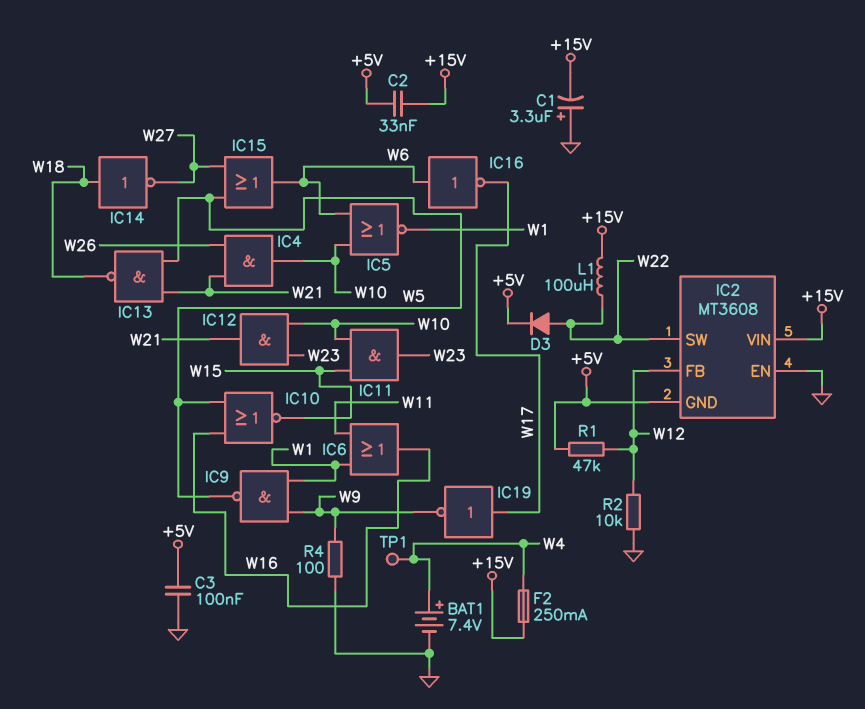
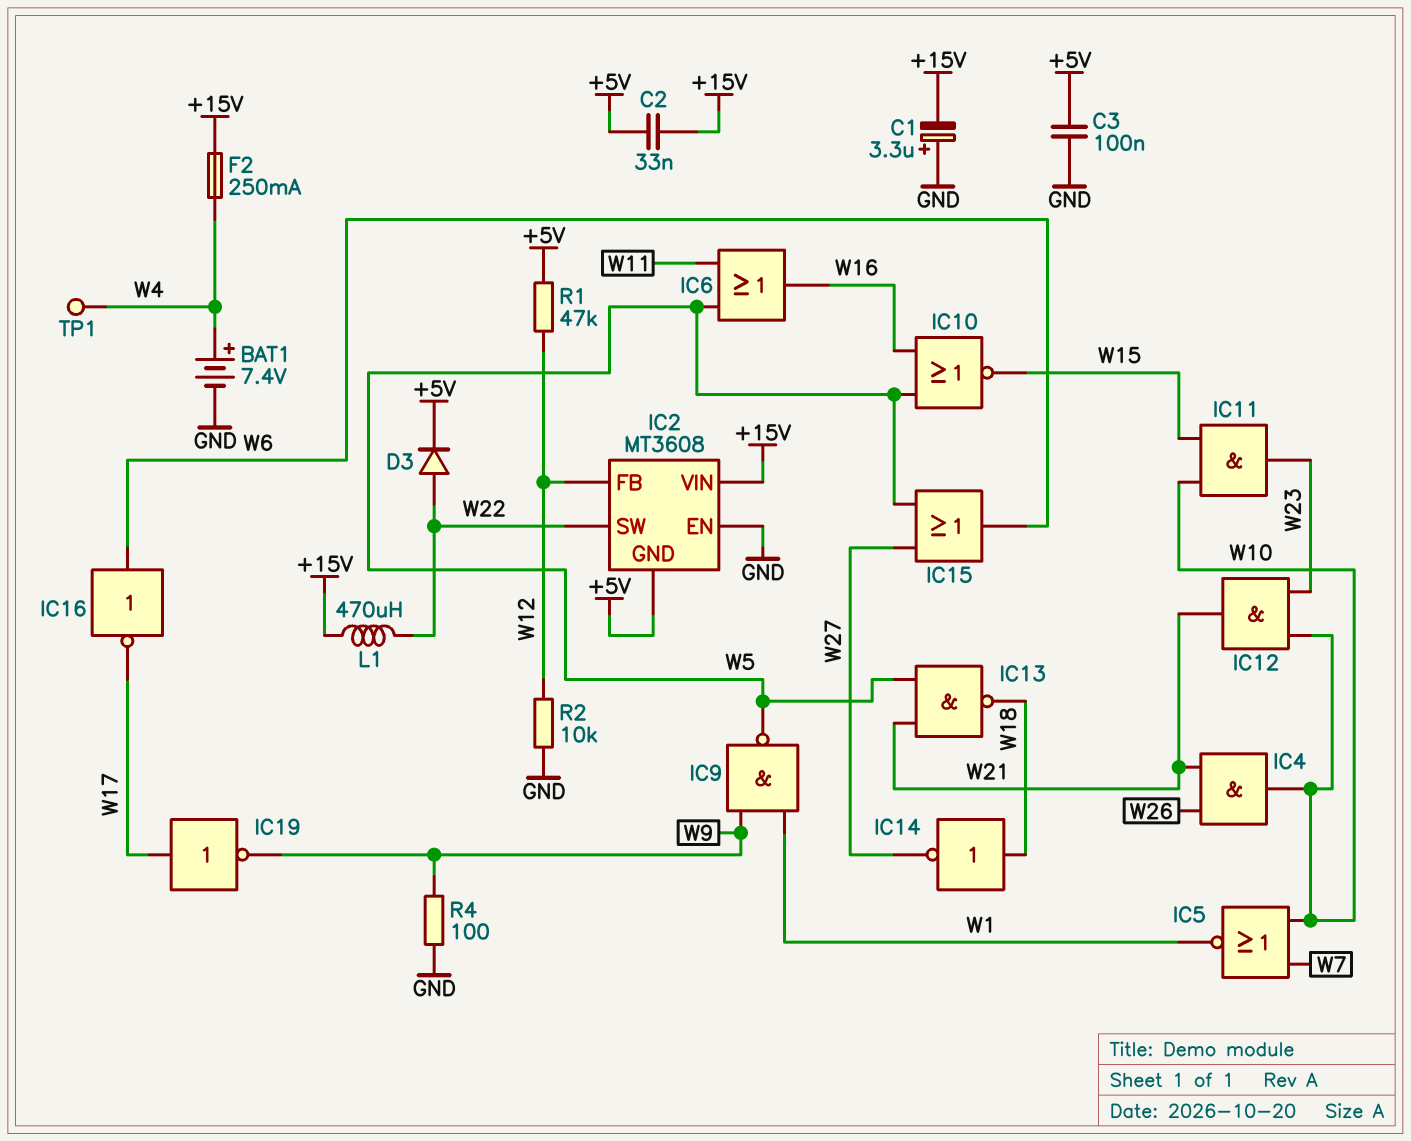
IC5: NOR (in W6, in W10, out W1) -> NOR (in W7, in W10, out W1)
IC6: OR (in W1, in W11, out W16) -> OR (in W5, in W11, out W16)
L1: 100uH (+15V, W22) -> 470uH (+15V, W22)

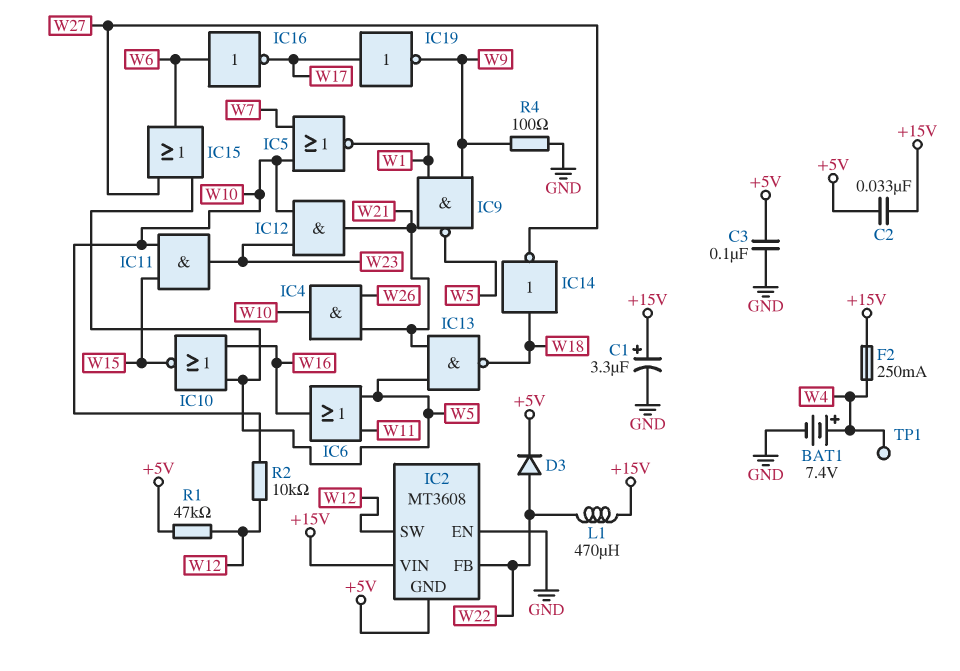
C1: 3.3uF (plus GND, minus +15V) -> 3.3uF (plus +15V, minus GND)
IC2 pin FB: W12 -> W22
IC2 pin SW: W22 -> W12
R2: 10k (GND, W12) -> 10k (W10, W12)

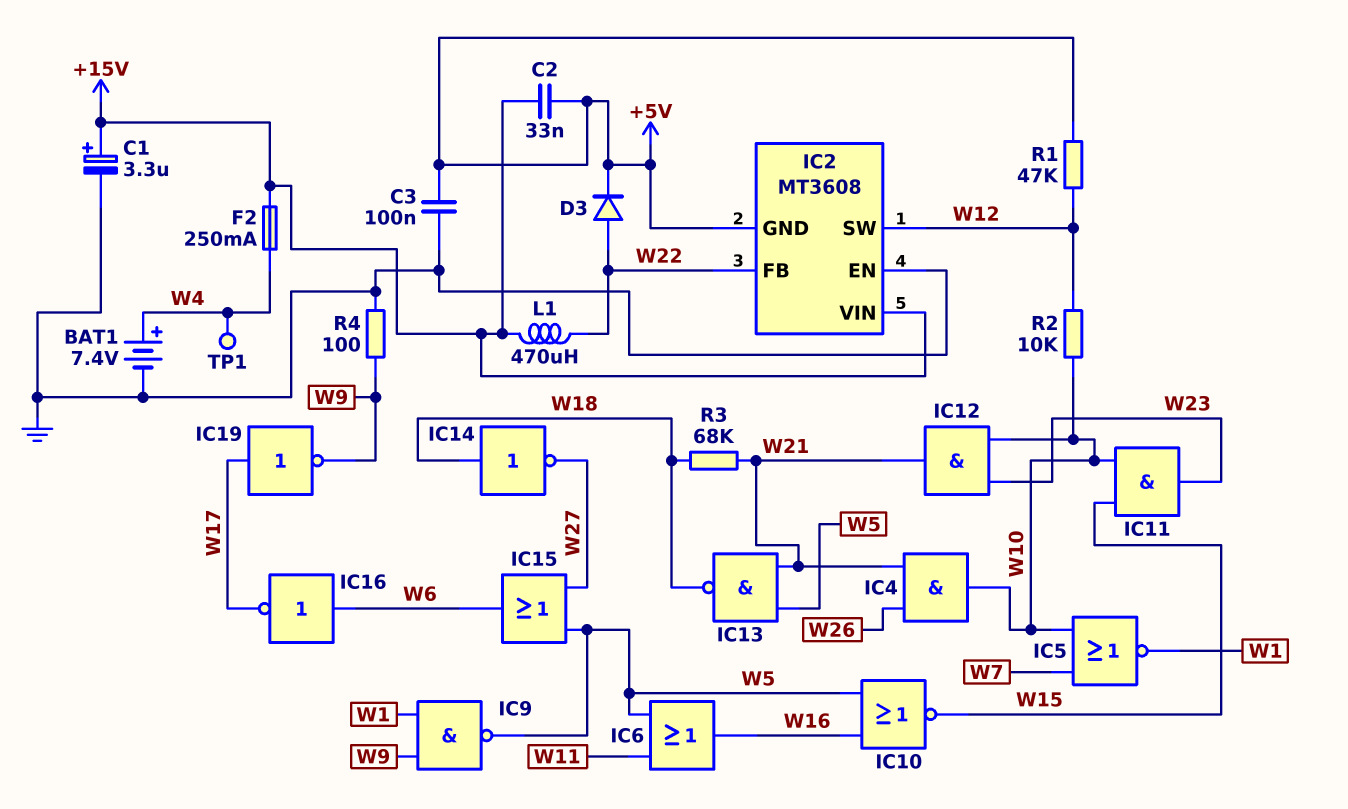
R3: none -> 68k (W18, W21)

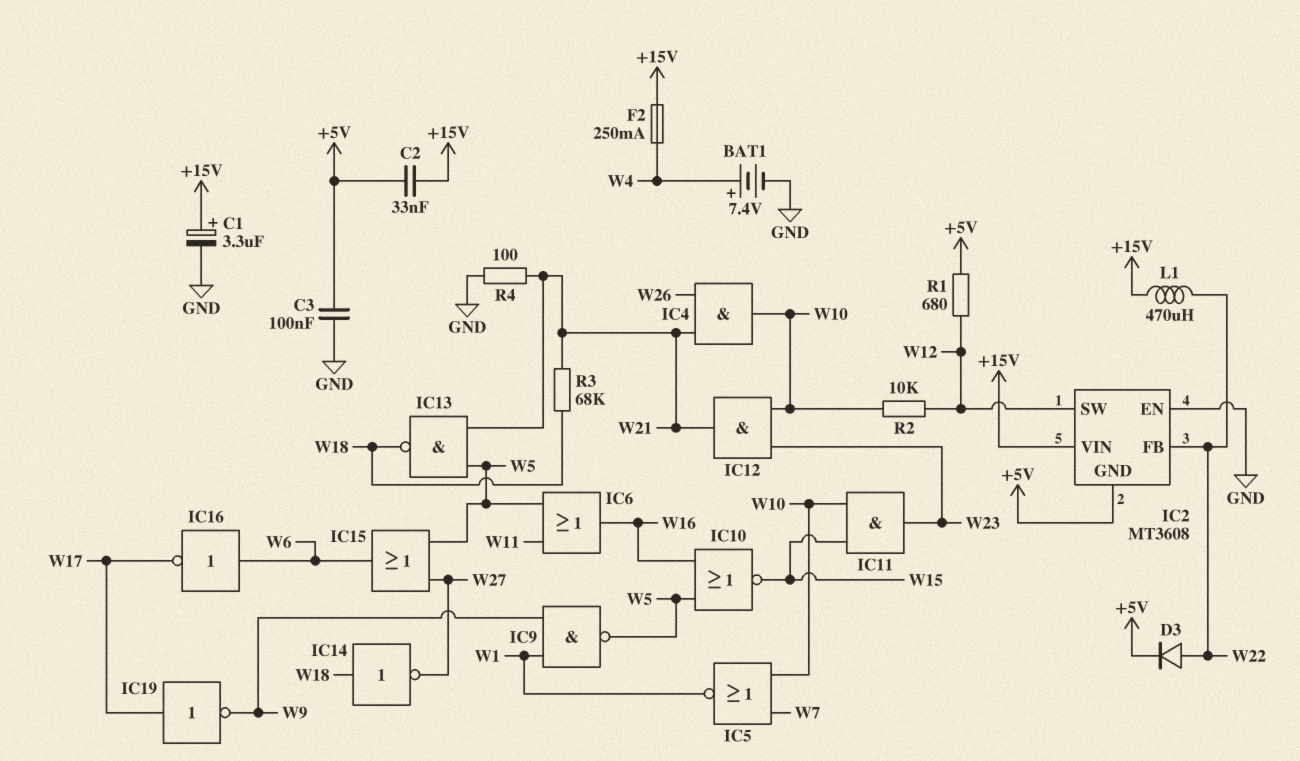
R1: 47k (+5V, W12) -> 680 (+5V, W12)
R4: 100 (GND, W9) -> 100 (GND, W21)
TP1: test point (W4) -> none

